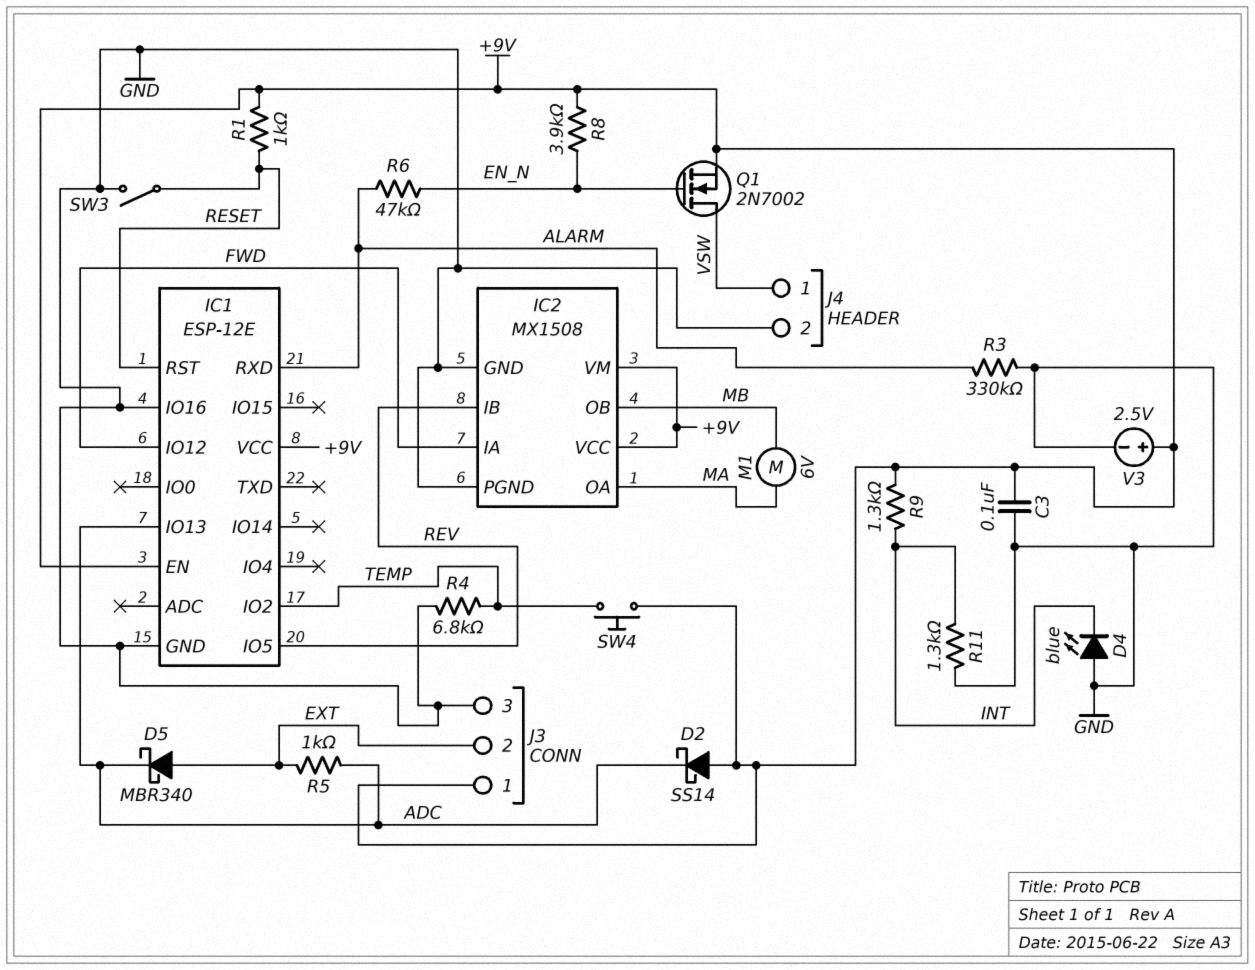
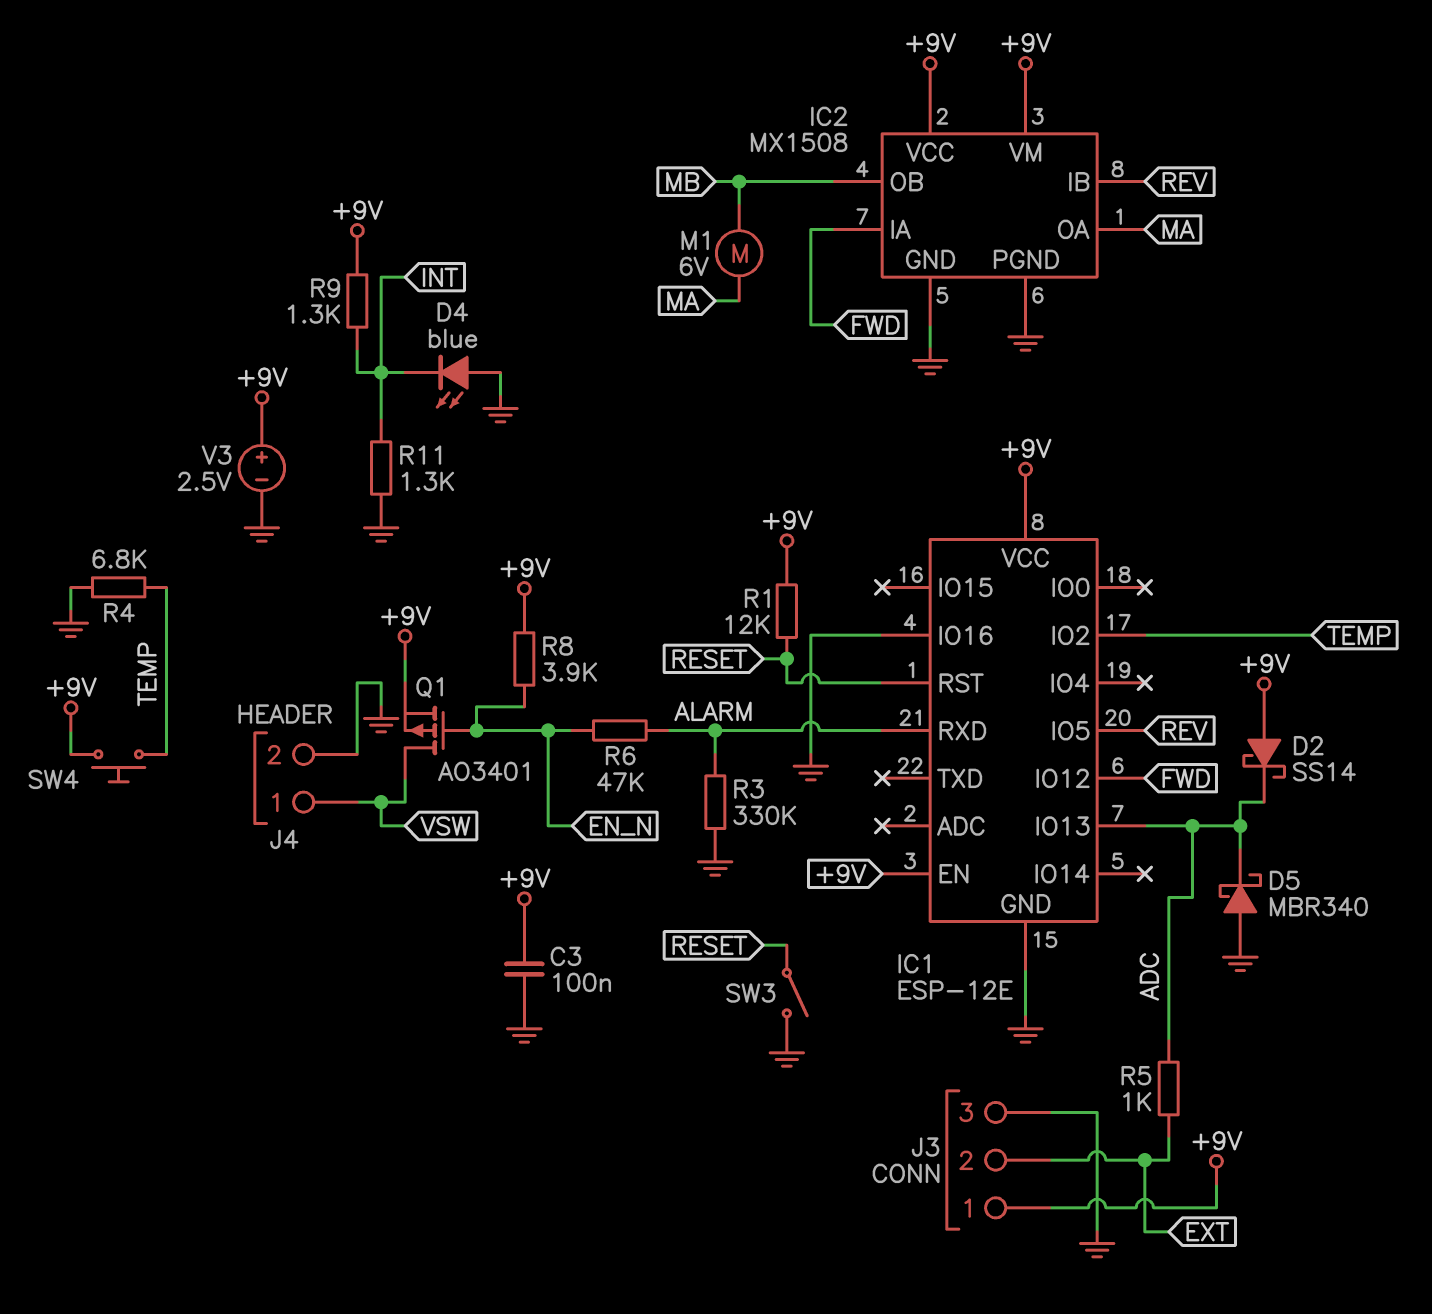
D5: schottky MBR340 (A EXT, K ADC) -> schottky MBR340 (A GND, K ADC)
Q1: NMOS 2N7002 (G EN_N, D VSW, S +9V) -> PMOS AO3401 (G EN_N, D VSW, S +9V)
R1: 1k (+9V, RESET) -> 12k (+9V, RESET)

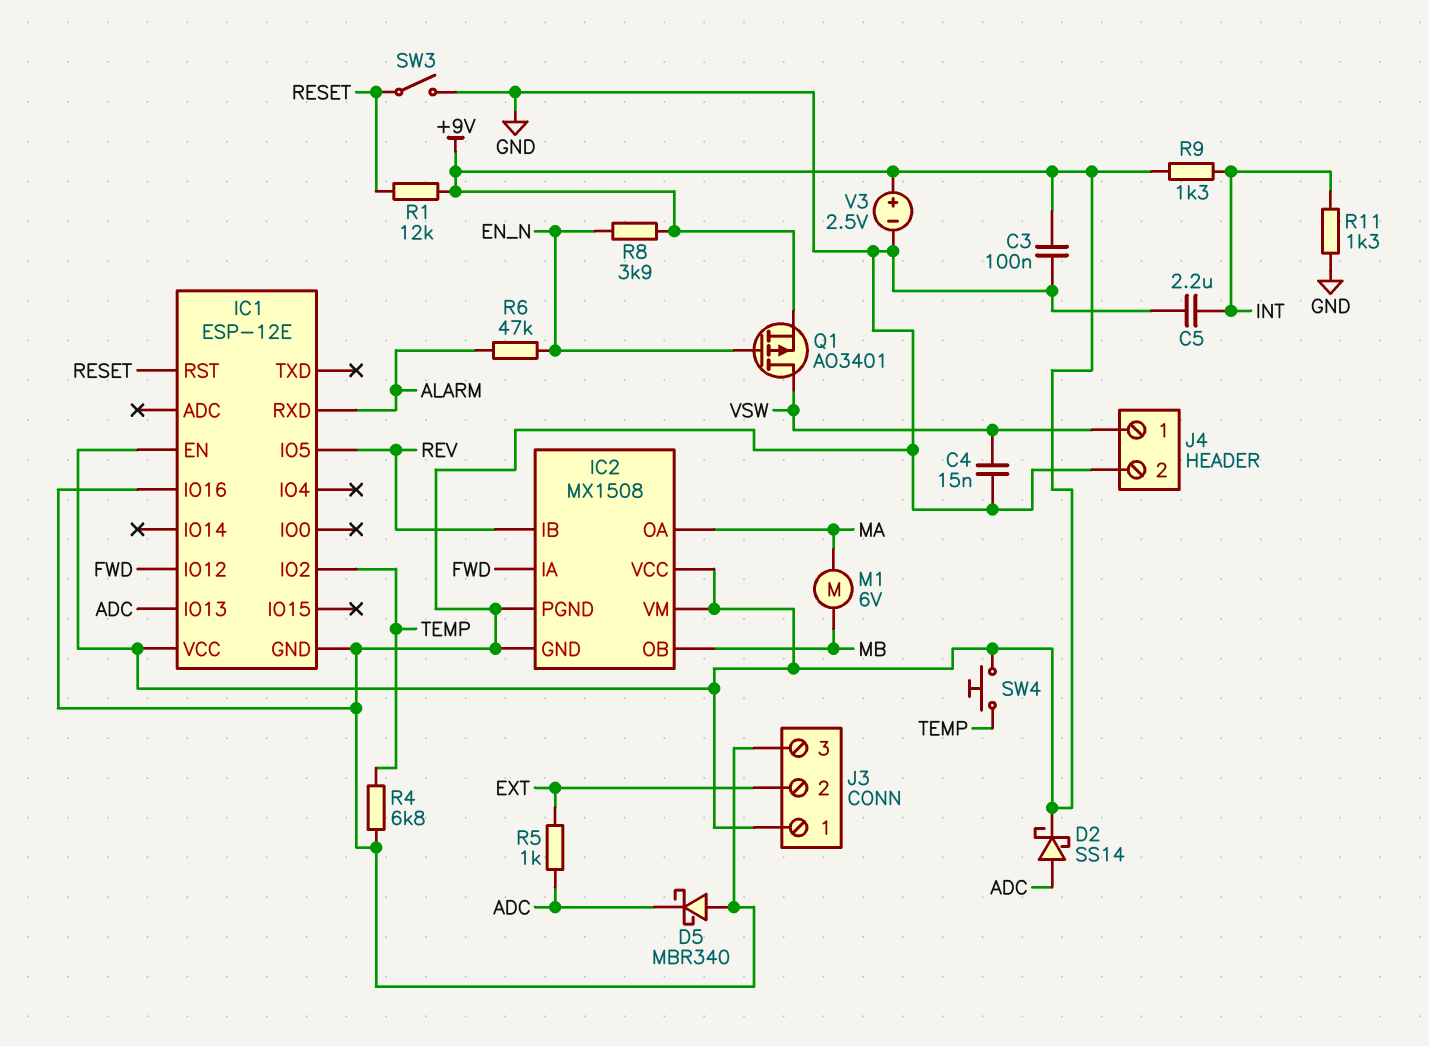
C4: none -> 15nF (GND, VSW)
C5: none -> 2.2uF (GND, INT)
D2: schottky SS14 (A +9V, K ADC) -> schottky SS14 (A ADC, K +9V)
D4: LED blue (A GND, K INT) -> none
R3: 330k (ALARM, GND) -> none

